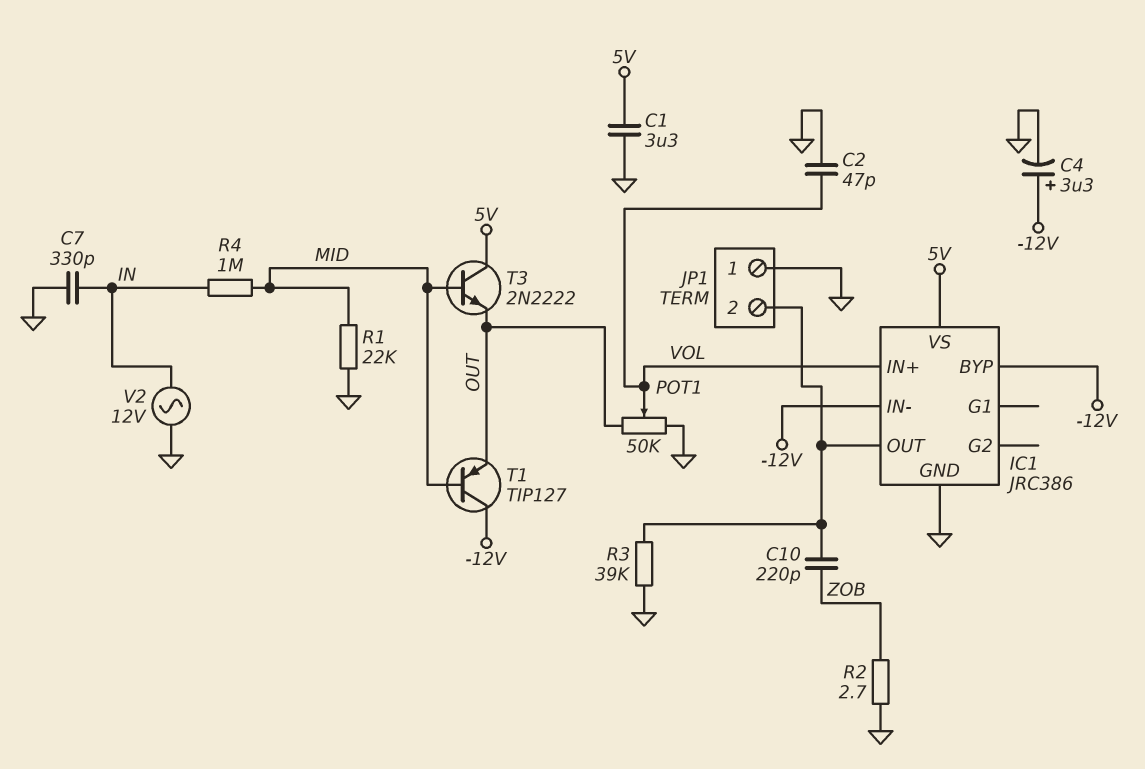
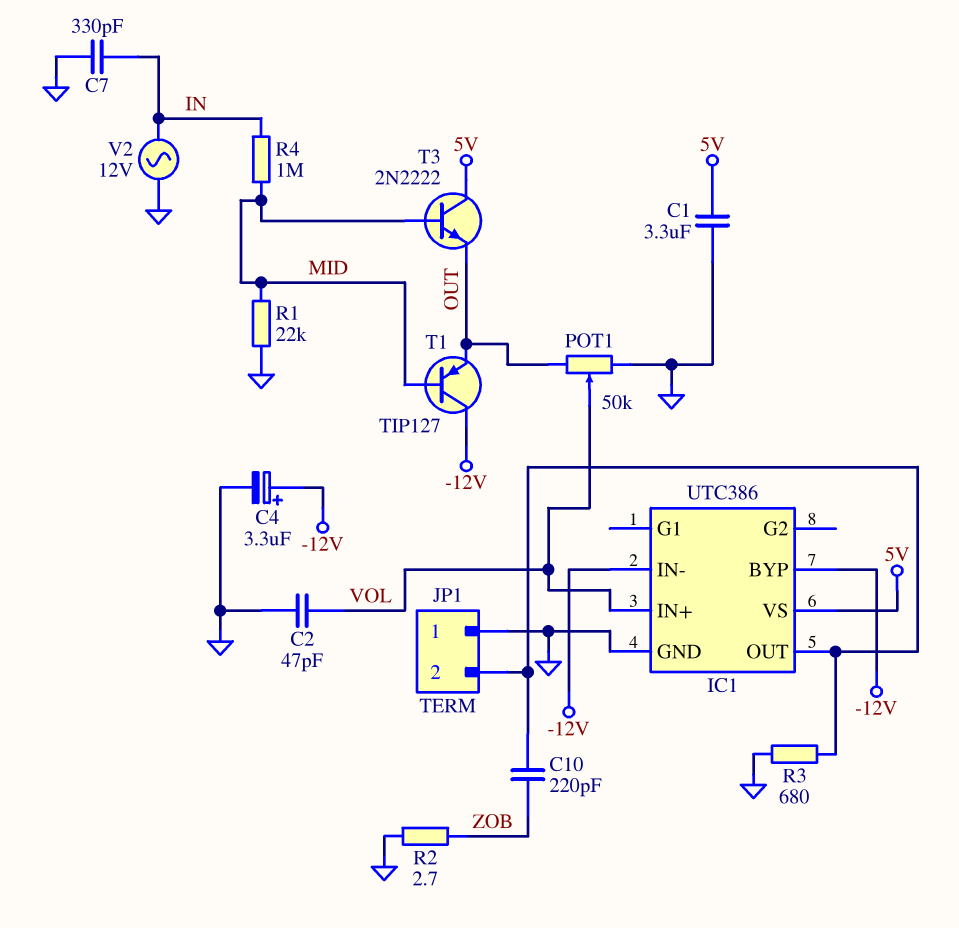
IC1: JRC386 -> UTC386
R3: 39k (GND, IC1/OUT) -> 680 (GND, IC1/OUT)

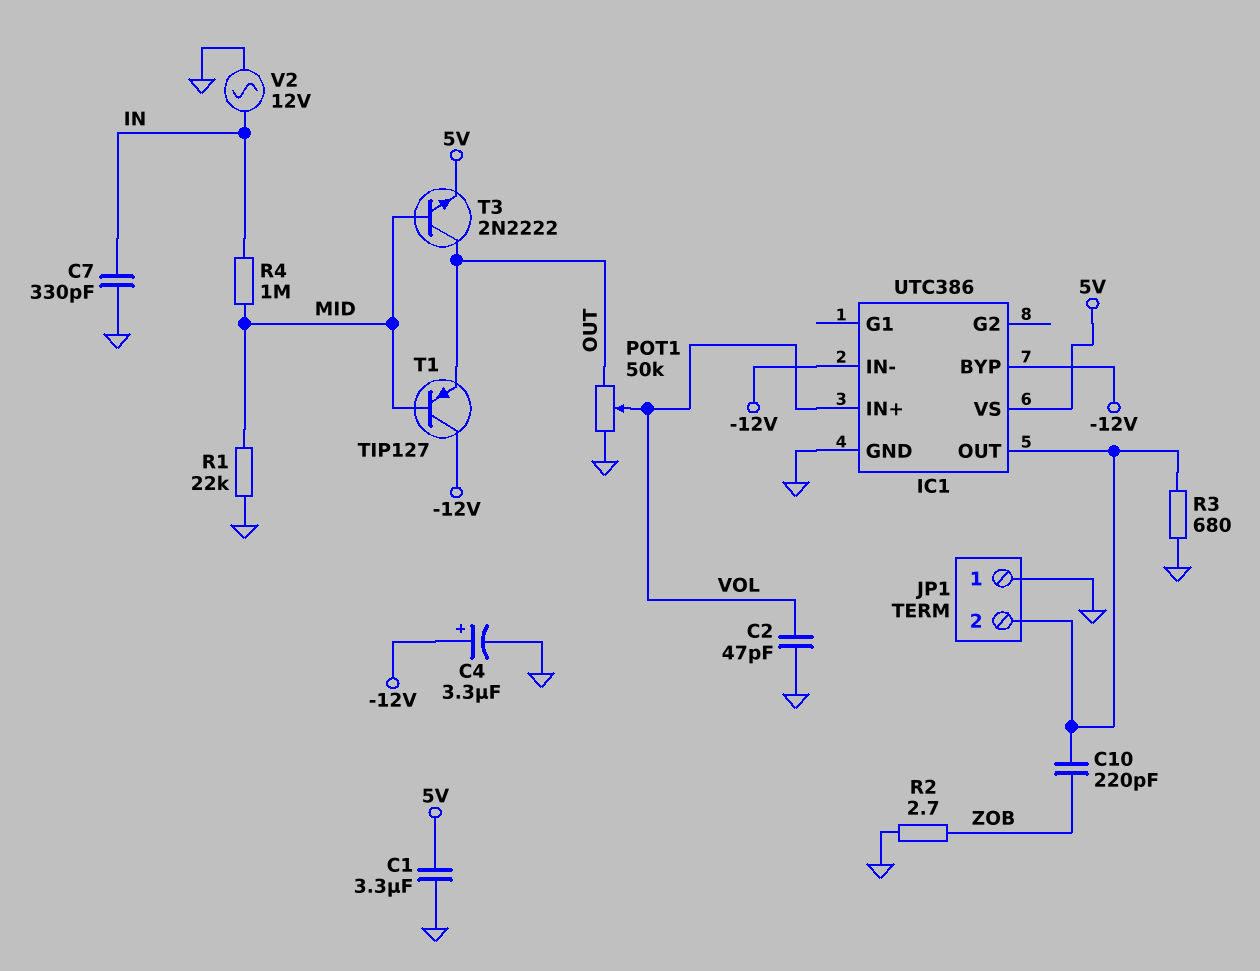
T3: NPN 2N2222 (B MID, C 5V, E OUT) -> NPN 2N2222 (B MID, C OUT, E 5V)

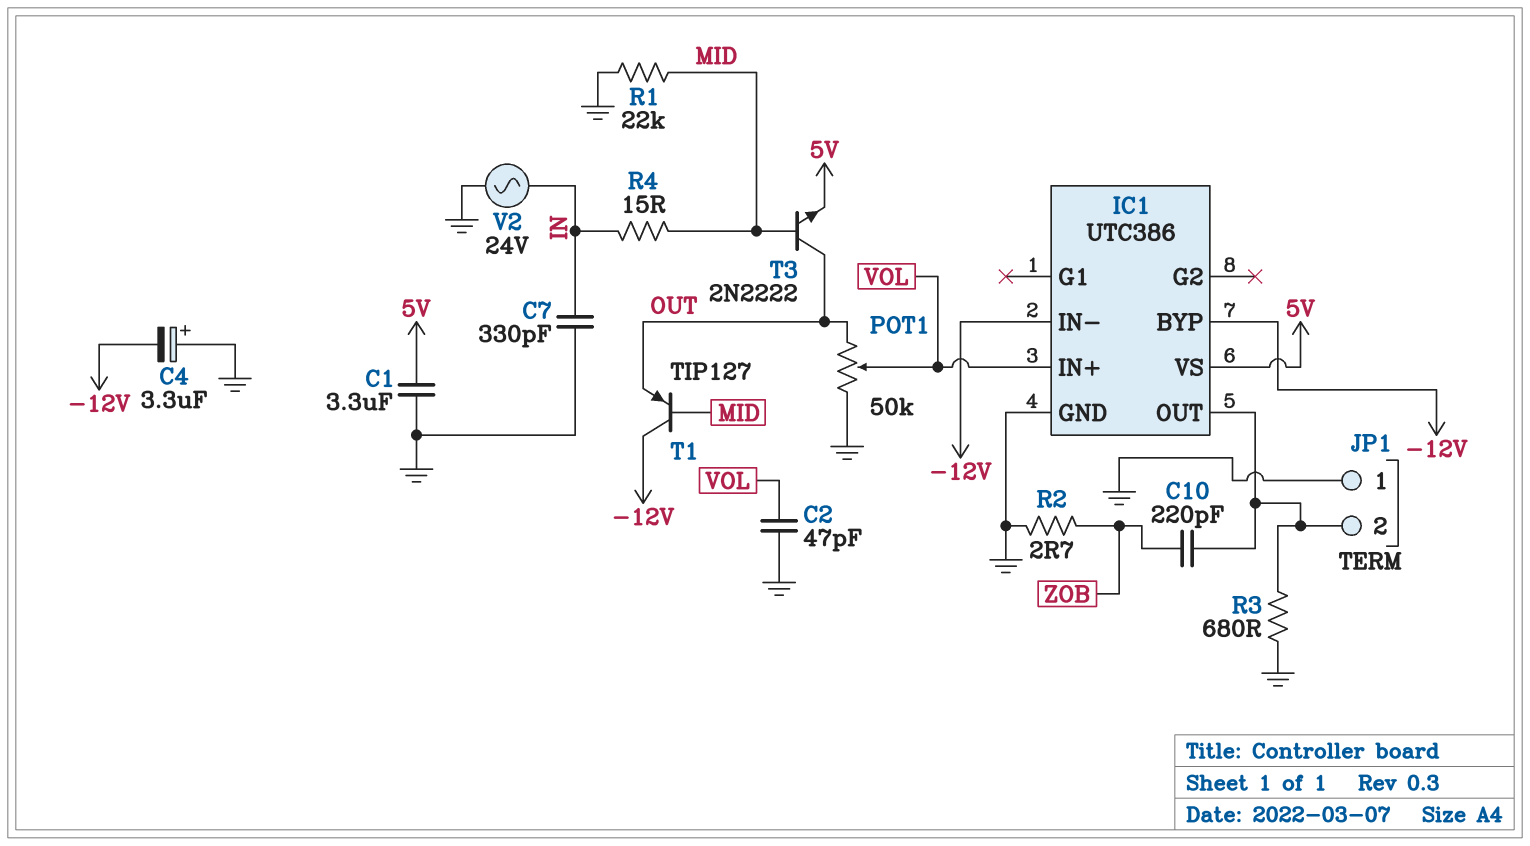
C4: 3.3uF (plus -12V, minus GND) -> 3.3uF (plus GND, minus -12V)
R4: 1M (IN, MID) -> 15 (IN, MID)
V2: AC 12V (GND, IN) -> AC 24V (GND, IN)

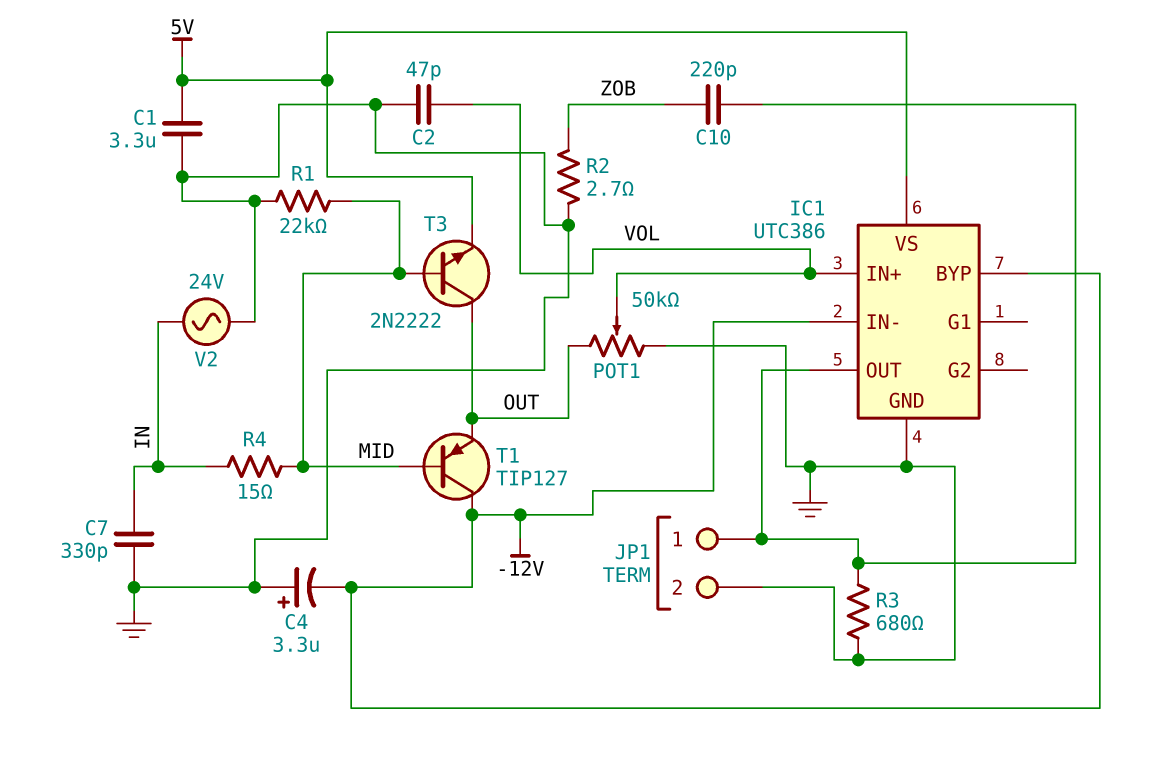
JP1 pin 1: GND -> IC1/OUT
JP1 pin 2: IC1/OUT -> GND

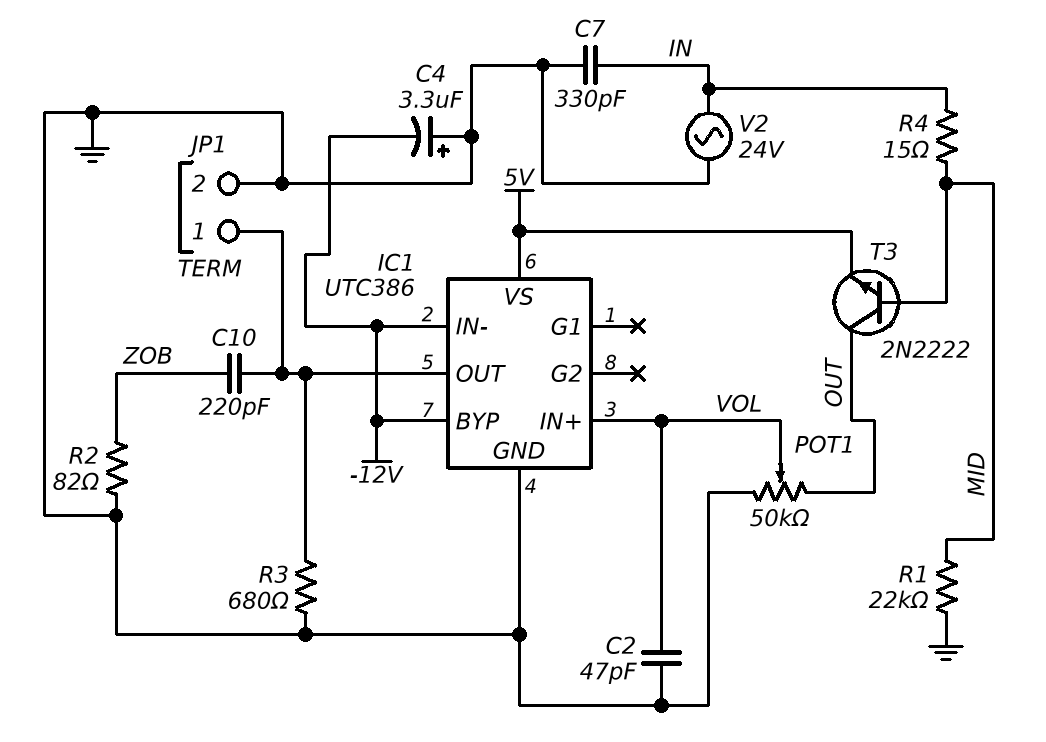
C1: 3.3uF (5V, GND) -> none
R2: 2.7 (GND, ZOB) -> 82 (GND, ZOB)
T1: PNP TIP127 (B MID, C -12V, E OUT) -> none

